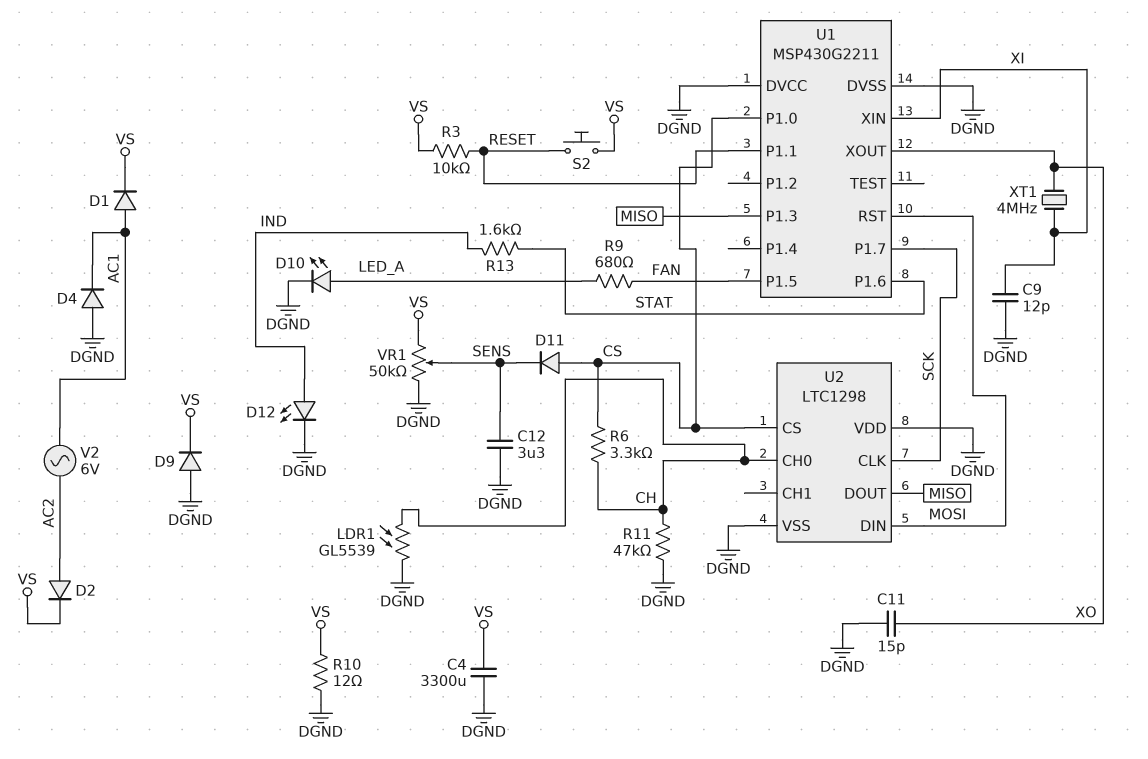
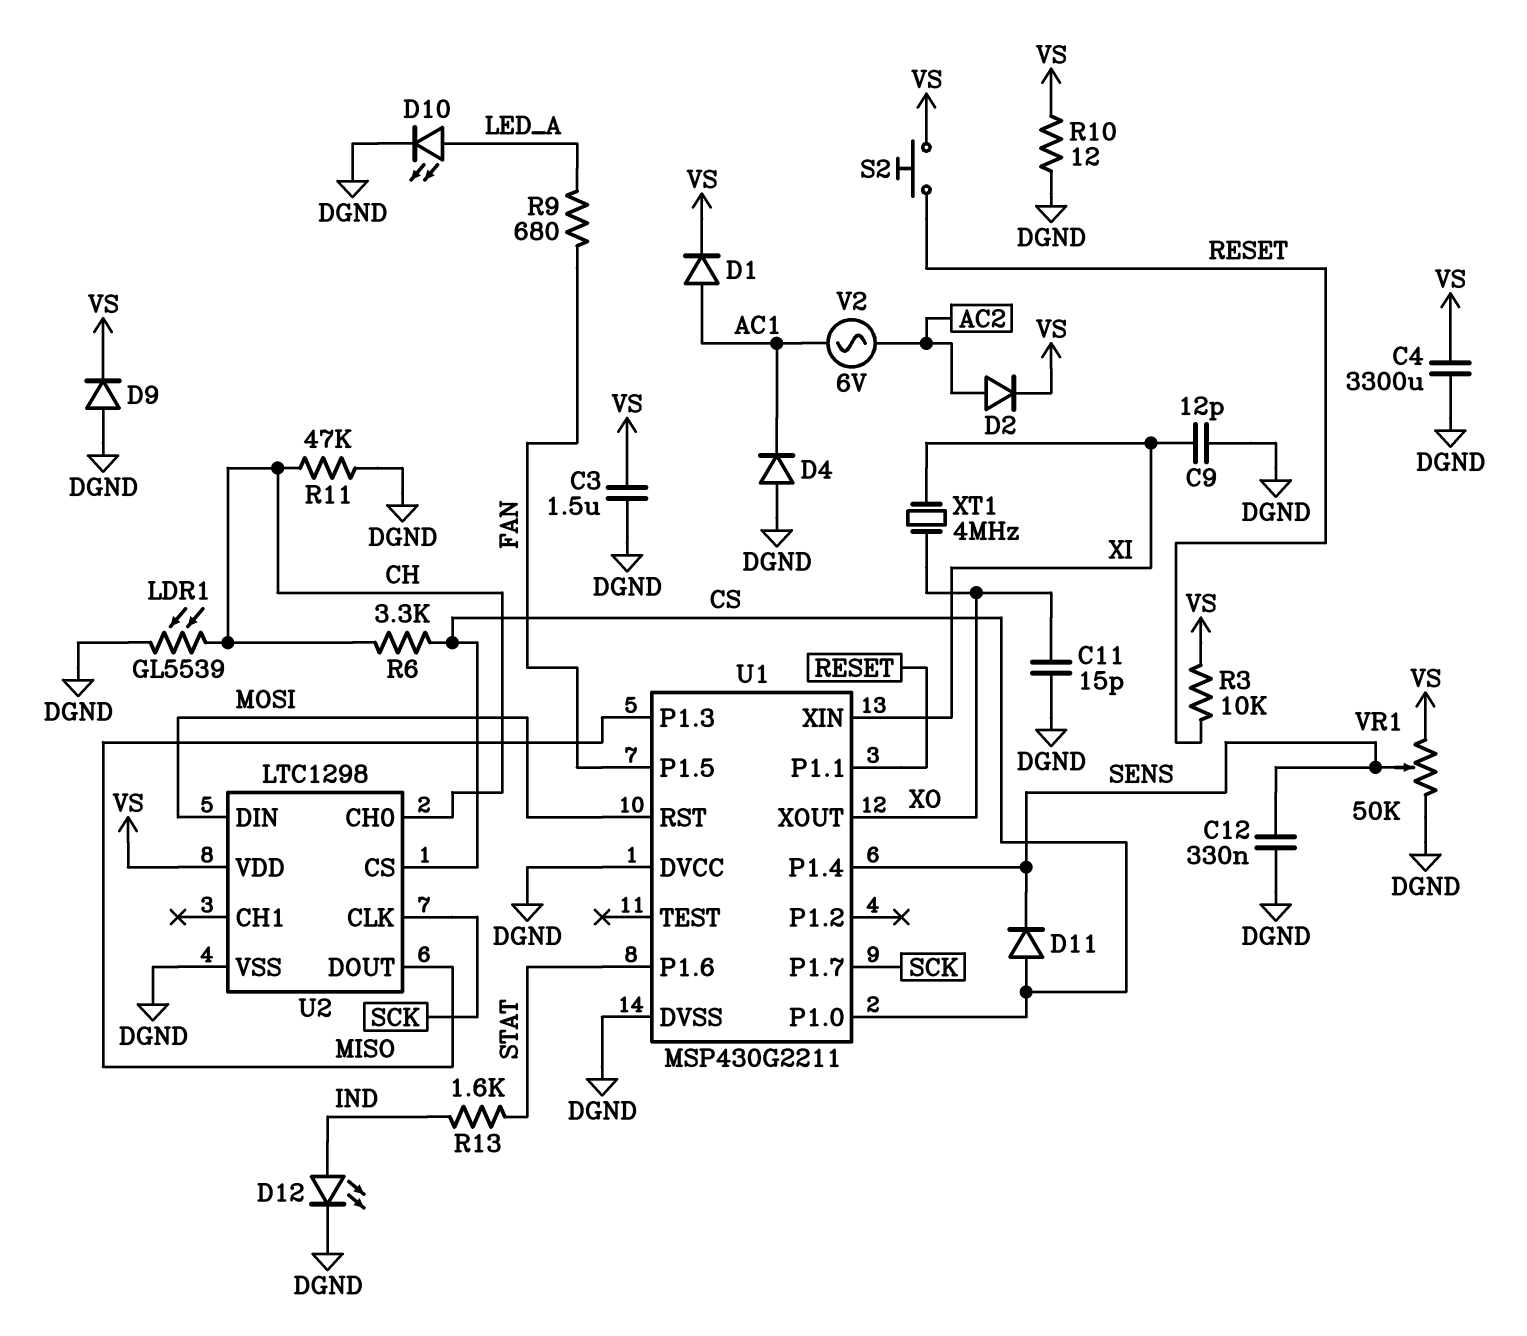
C3: none -> 1.5uF (DGND, VS)
C12: 3.3uF (DGND, SENS) -> 330nF (DGND, SENS)
U1 pin P1.4: none -> SENS
U2 pin VDD: DGND -> VS

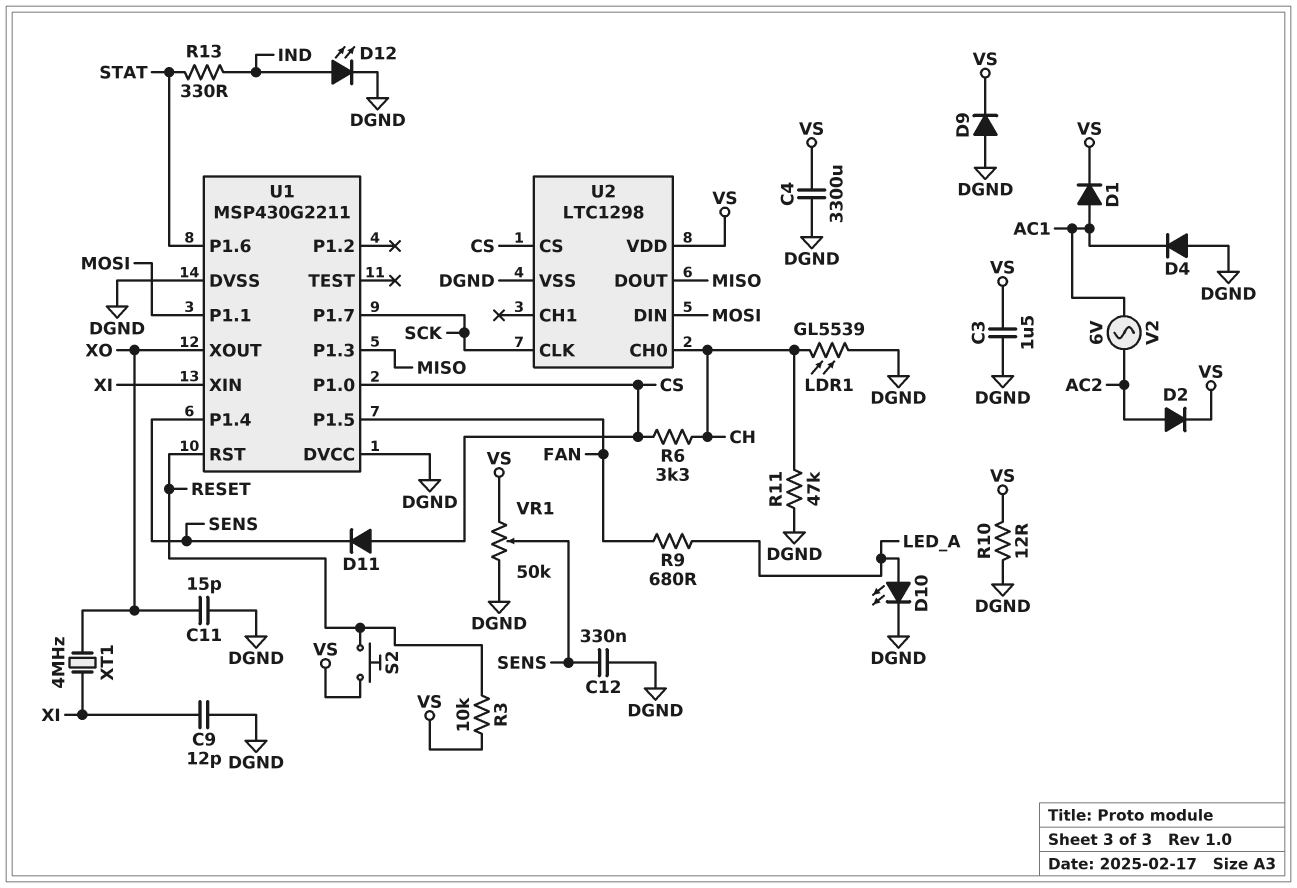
R13: 1.6k (IND, STAT) -> 330 (IND, STAT)
U1 pin P1.1: RESET -> MOSI
U1 pin RST: MOSI -> RESET

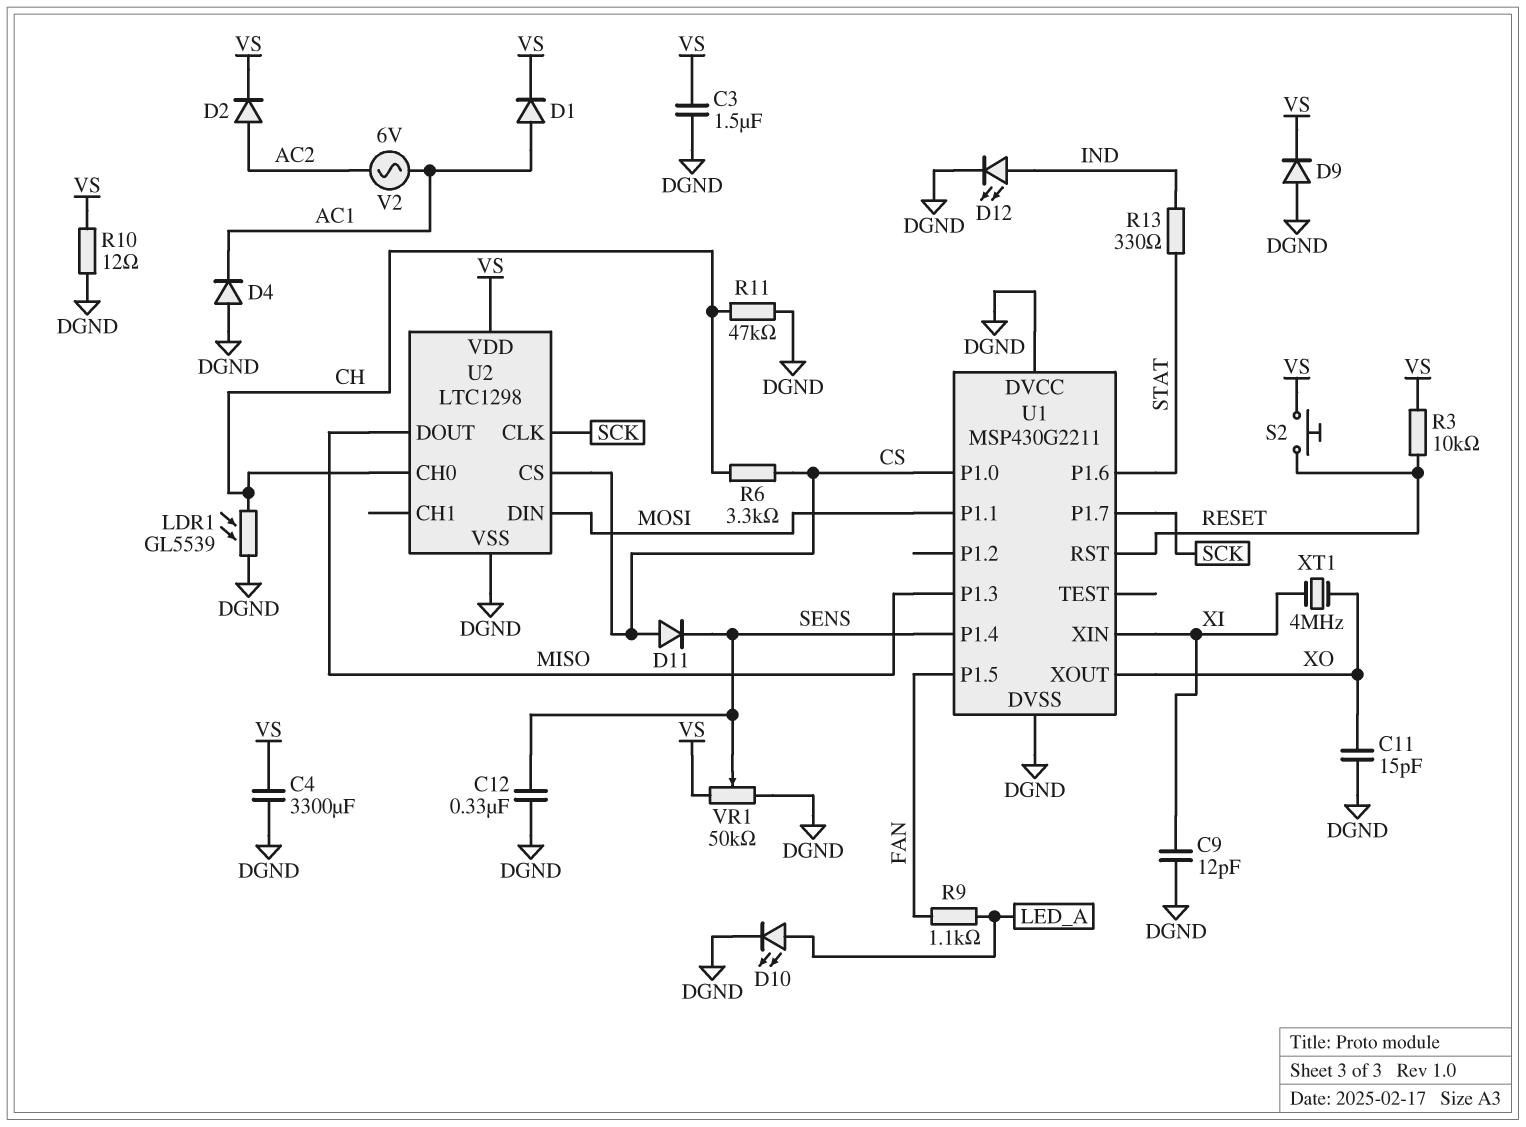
R9: 680 (FAN, LED_A) -> 1.1k (FAN, LED_A)

